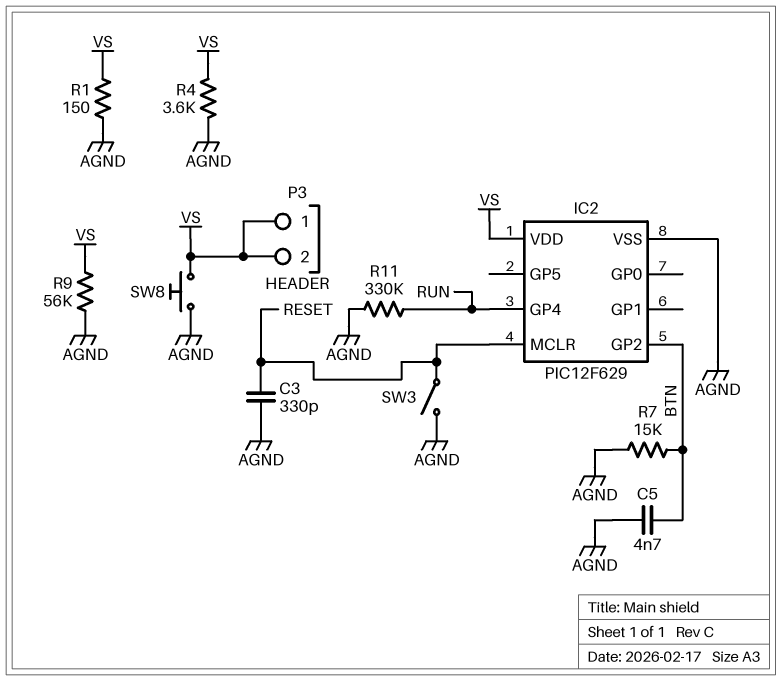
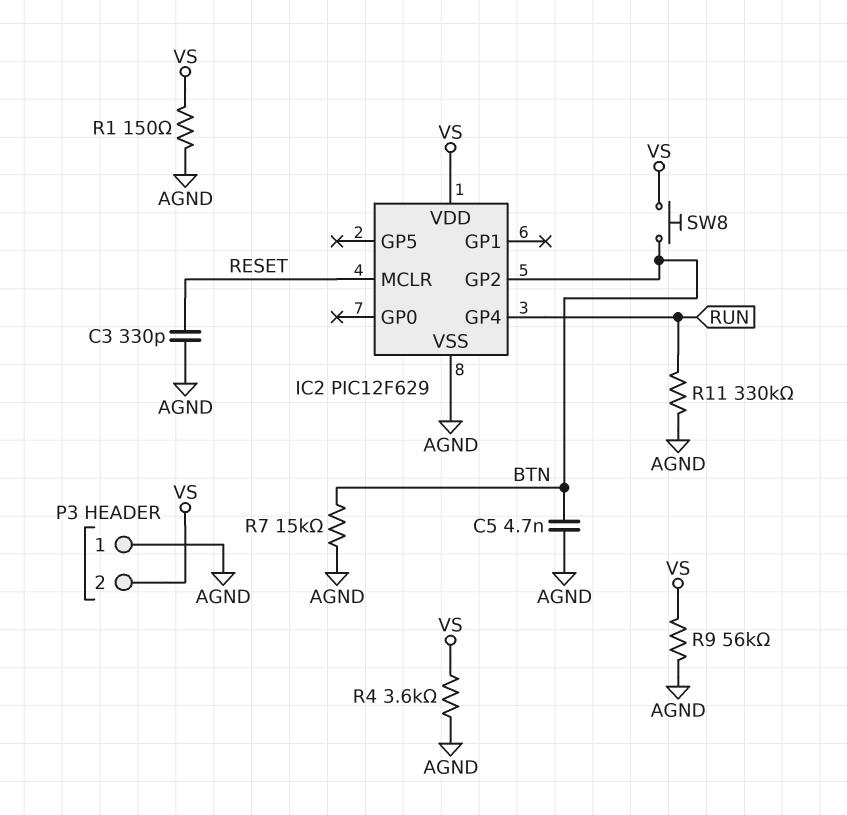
P3 pin 1: VS -> AGND
SW3: switch (AGND, RESET) -> none
SW8: button (AGND, VS) -> button (BTN, VS)

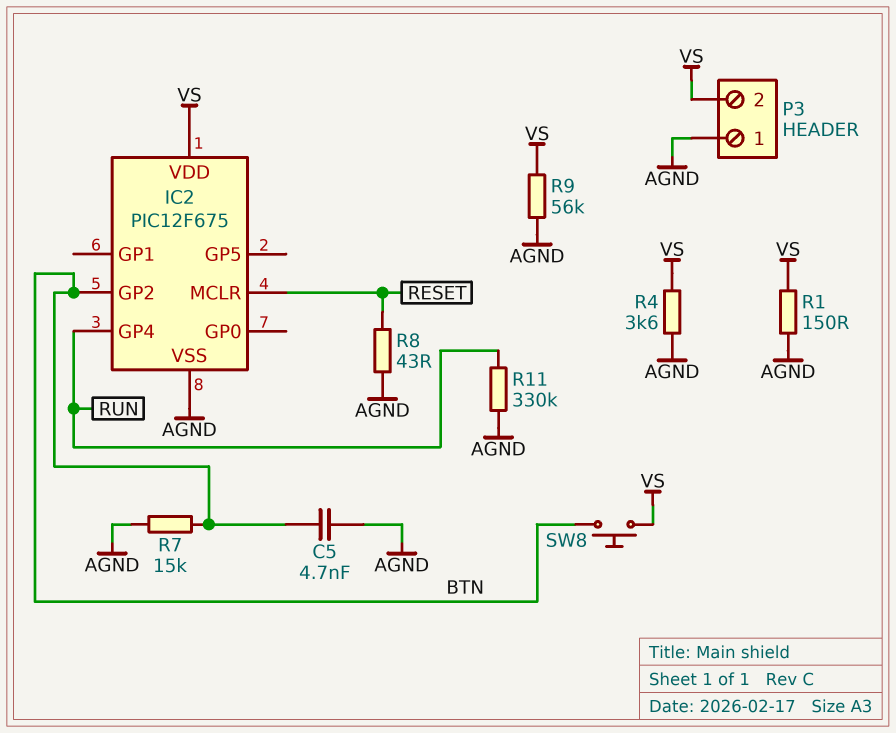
C3: 330pF (AGND, RESET) -> none
IC2: PIC12F629 -> PIC12F675
R8: none -> 43 (AGND, RESET)

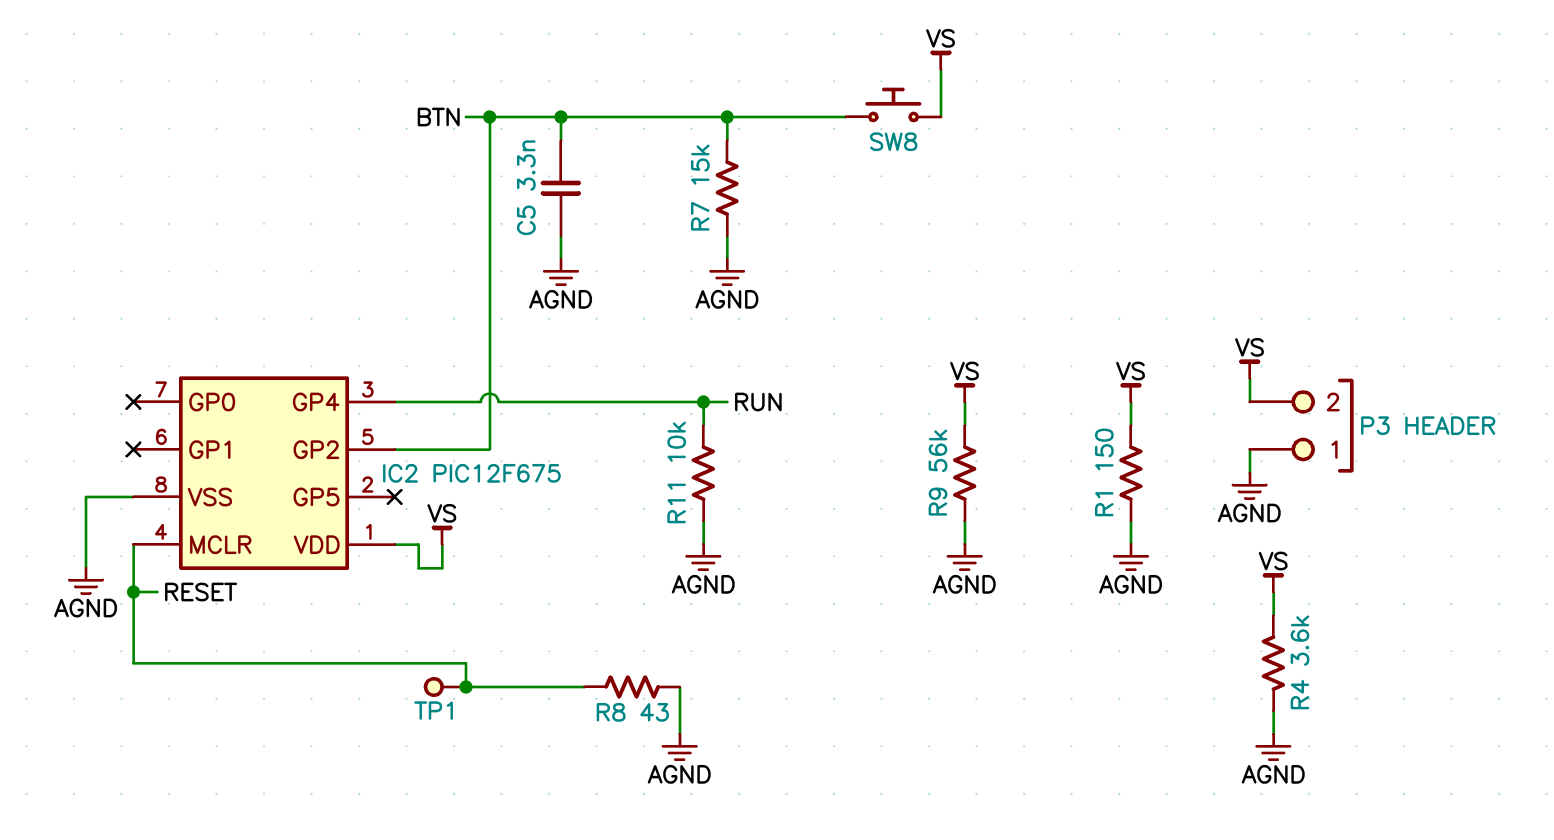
C5: 4.7nF (AGND, BTN) -> 3.3nF (AGND, BTN)
R11: 330k (AGND, RUN) -> 10k (AGND, RUN)
TP1: none -> test point (RESET)

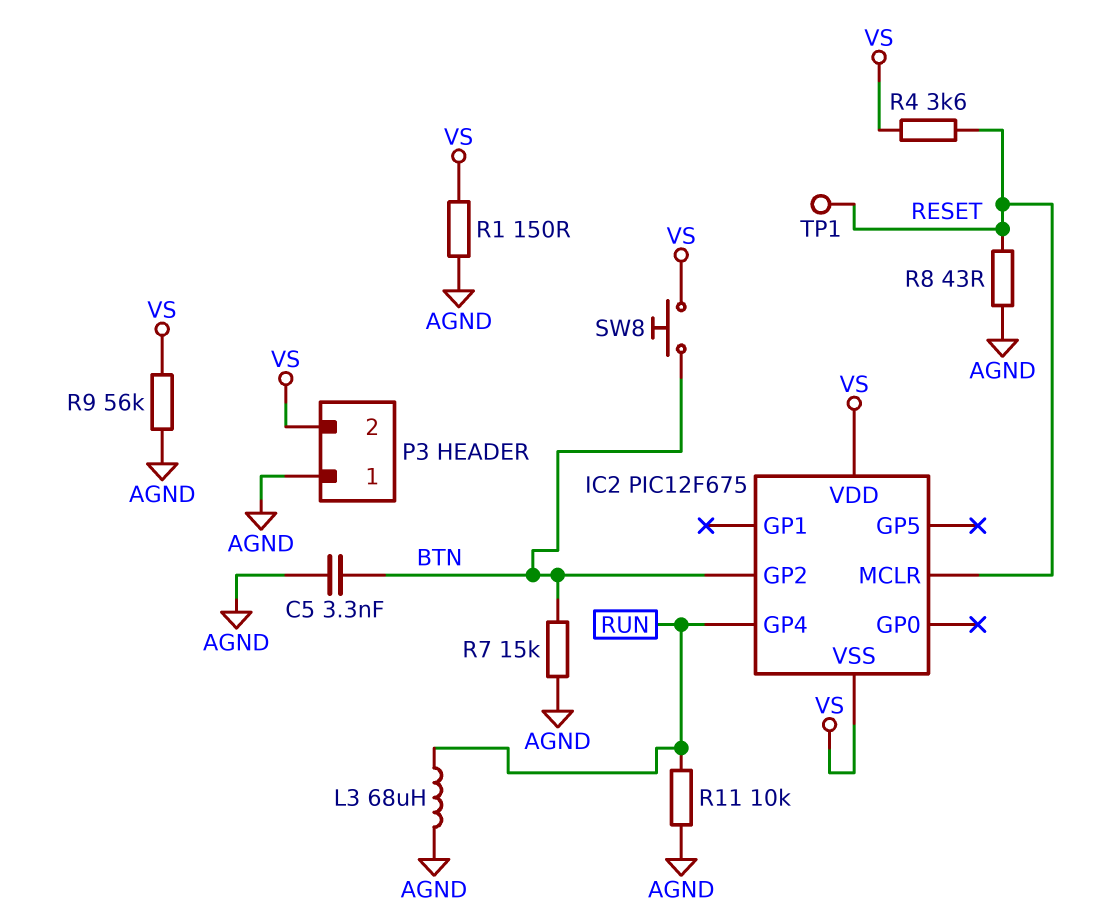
IC2 pin VSS: AGND -> VS
L3: none -> 68uH (AGND, RUN)
R4: 3.6k (AGND, VS) -> 3.6k (RESET, VS)

